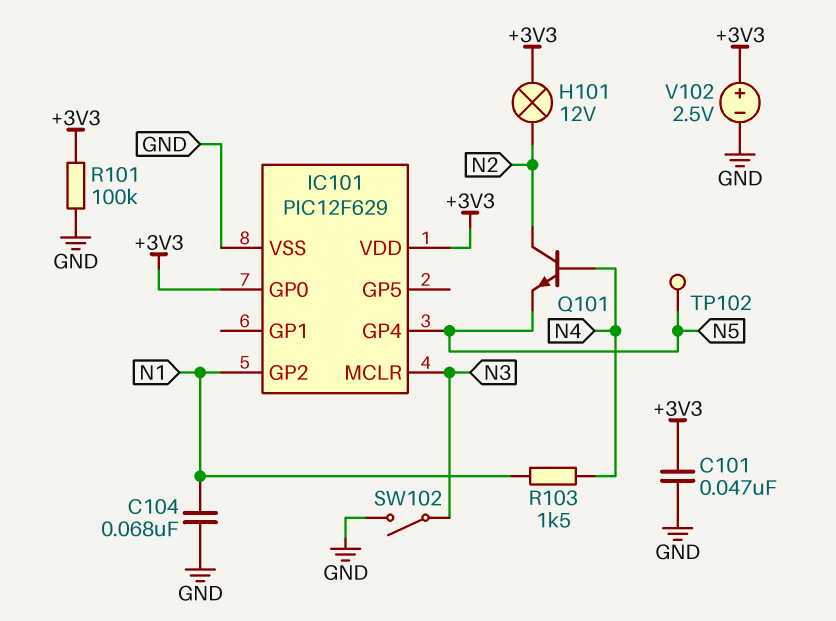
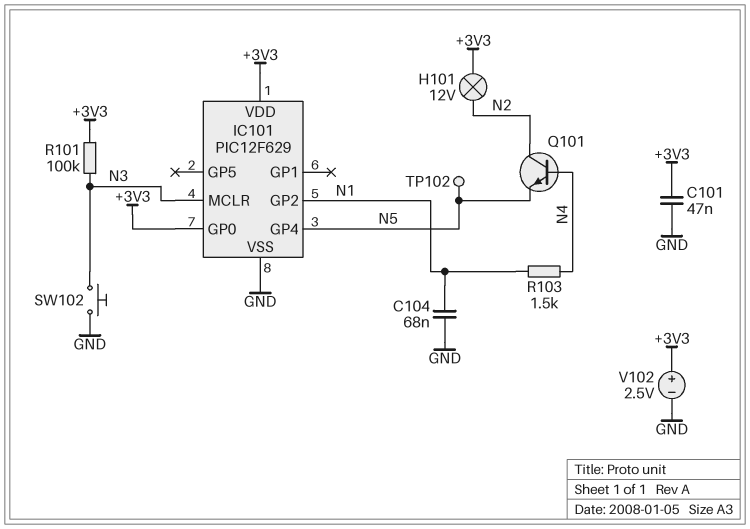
R101: 100k (+3V3, GND) -> 100k (+3V3, N3)
SW102: switch (GND, N3) -> button (GND, N3)

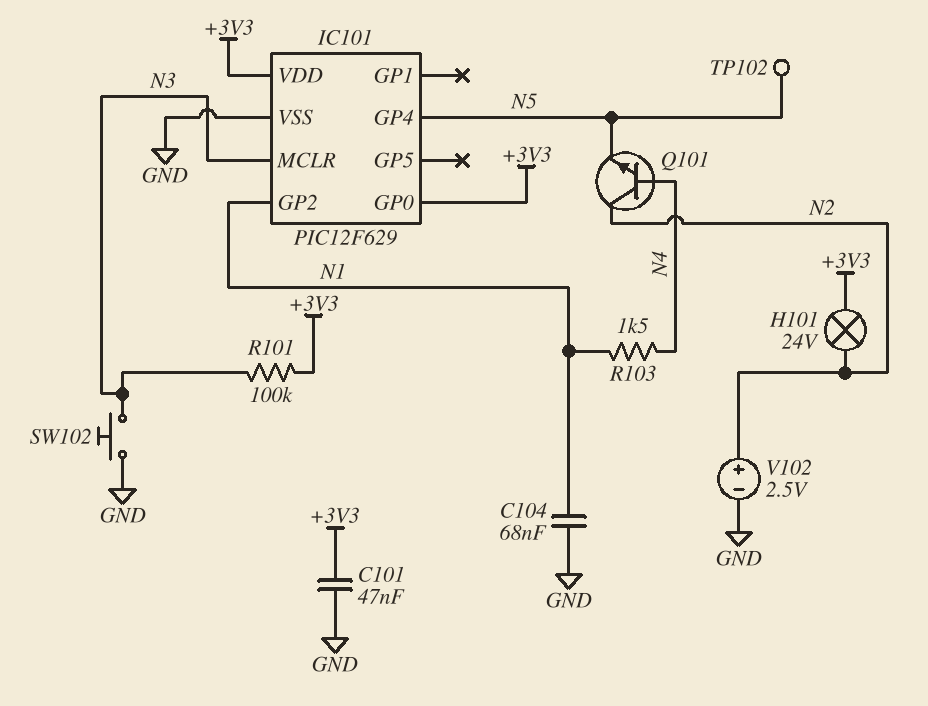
H101: lamp 12V (+3V3, N2) -> lamp 24V (+3V3, N2)
V102: 2.5V (plus +3V3, minus GND) -> 2.5V (plus N2, minus GND)

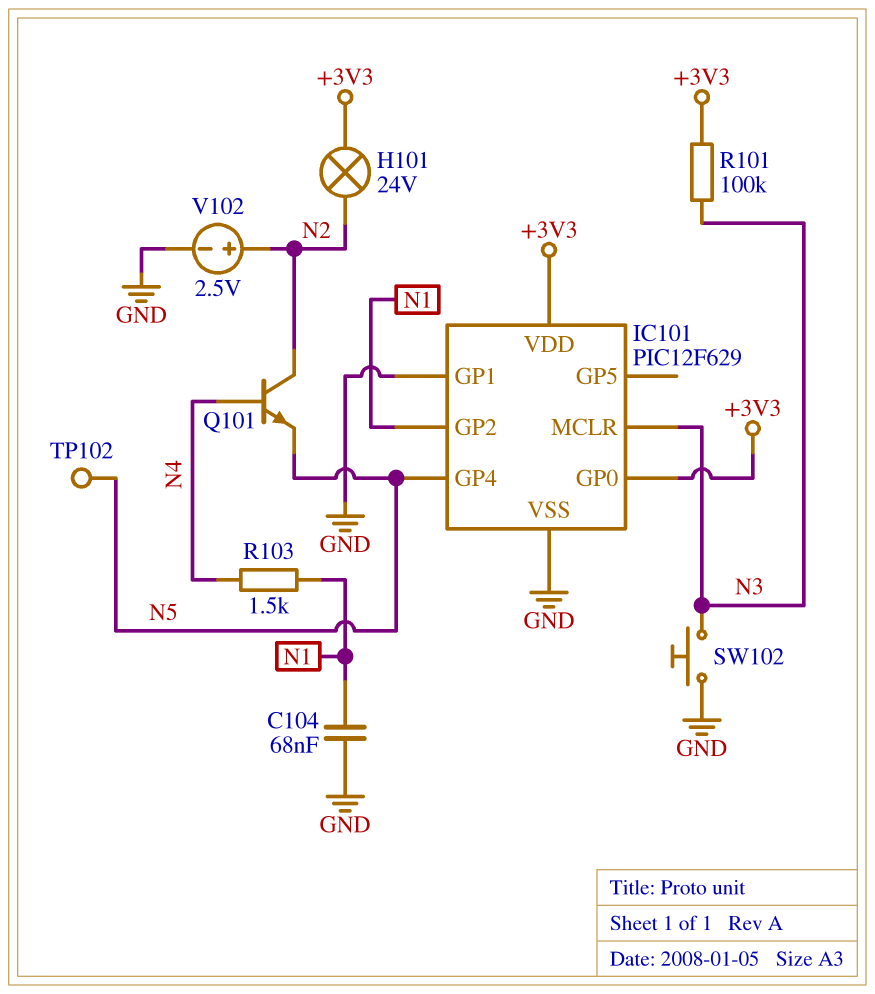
C101: 47nF (+3V3, GND) -> none
IC101 pin GP1: none -> GND

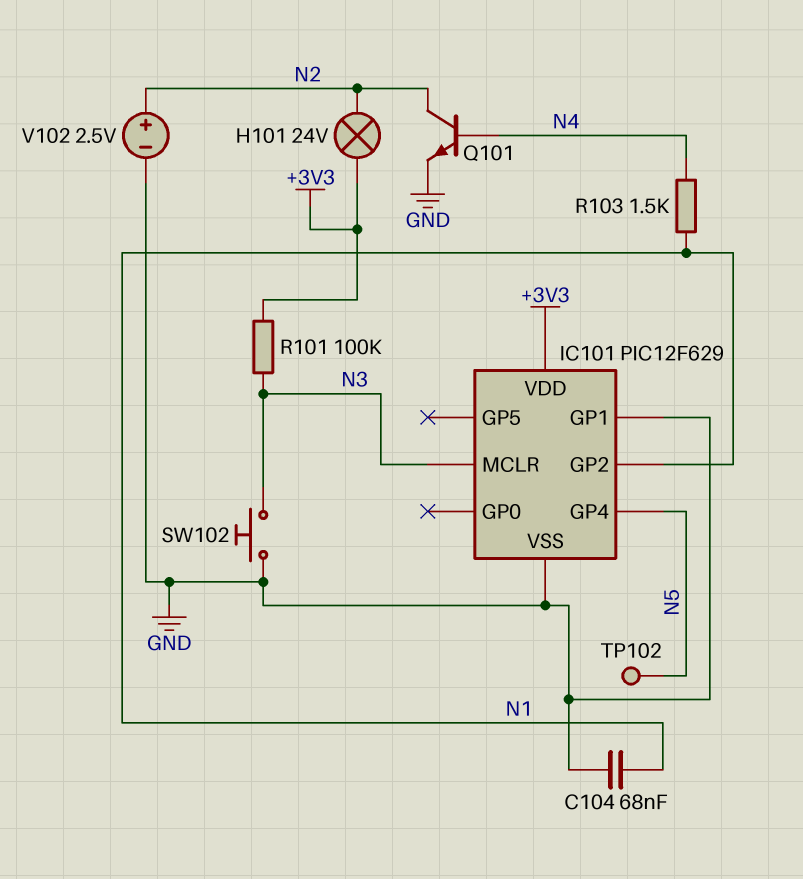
IC101 pin GP0: +3V3 -> none
Q101: NPN (B N4, C N2, E N5) -> NPN (B N4, C N2, E GND)

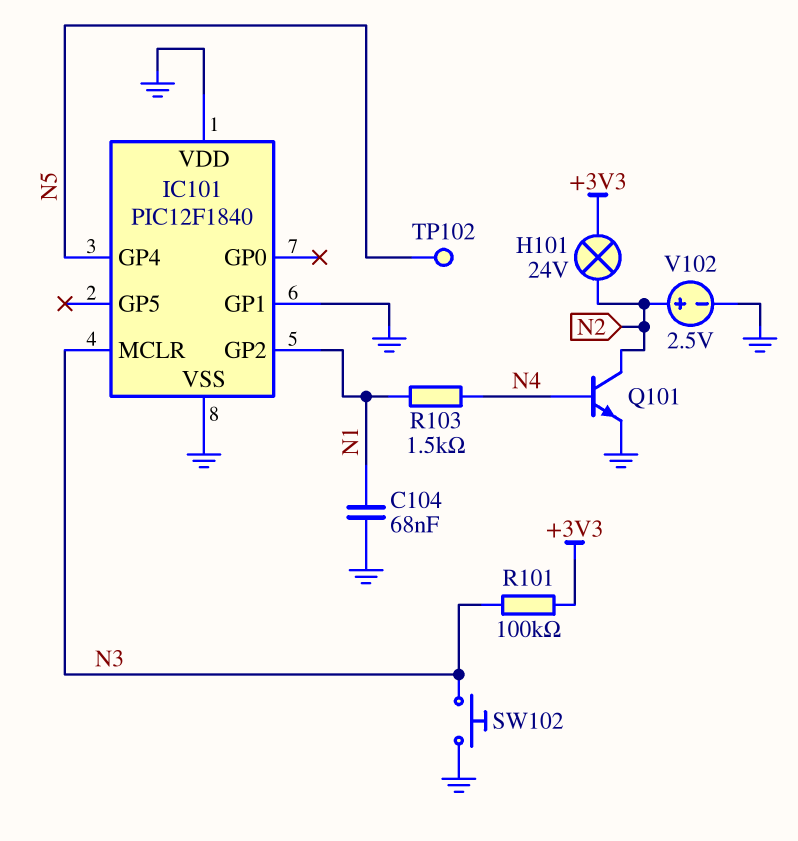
IC101: PIC12F629 -> PIC12F1840
IC101 pin VDD: +3V3 -> GND

